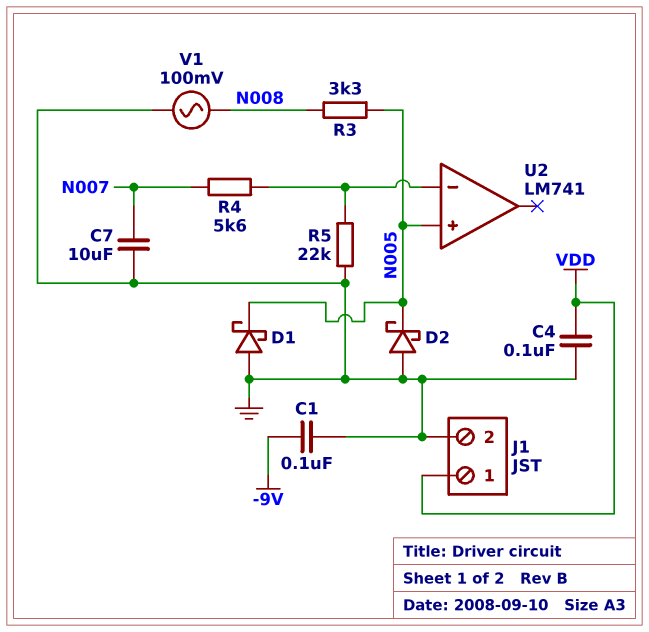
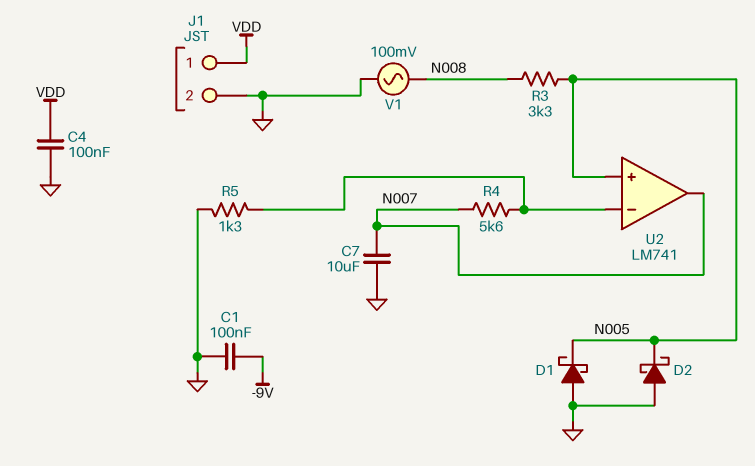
R5: 22k (GND, U2/in-) -> 1.3k (GND, U2/in-)
U2 pin out: none -> N007

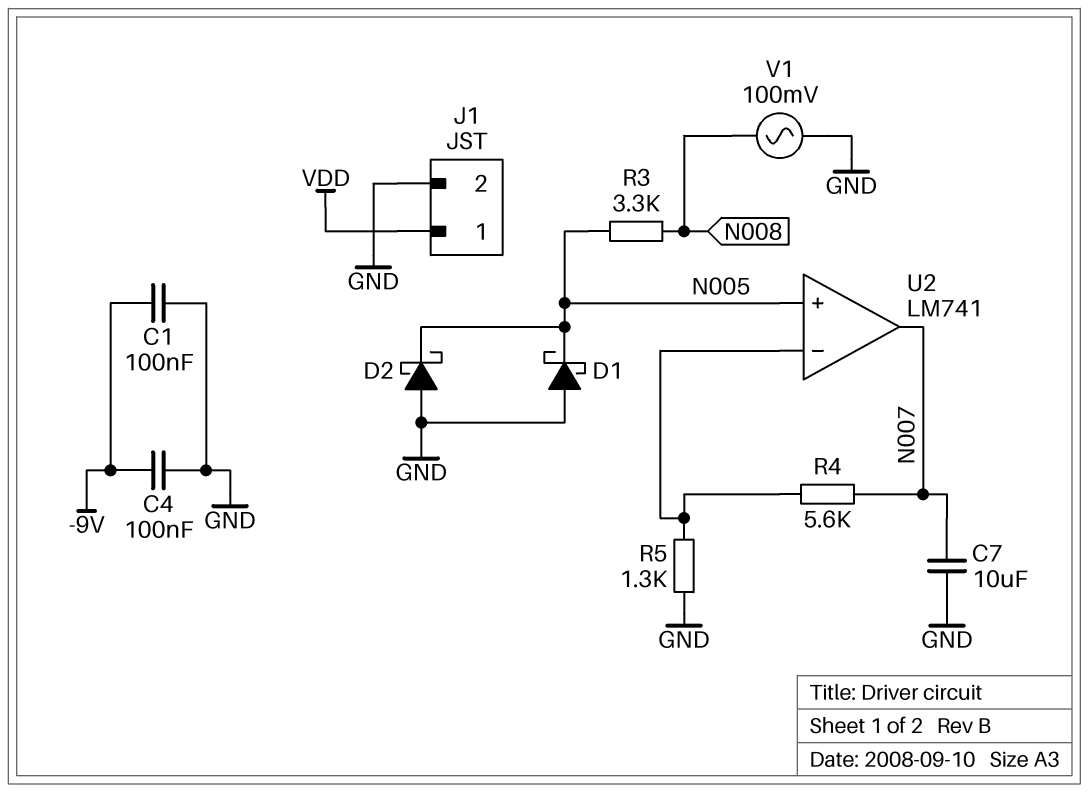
C4: 100nF (GND, VDD) -> 100nF (-9V, GND)

